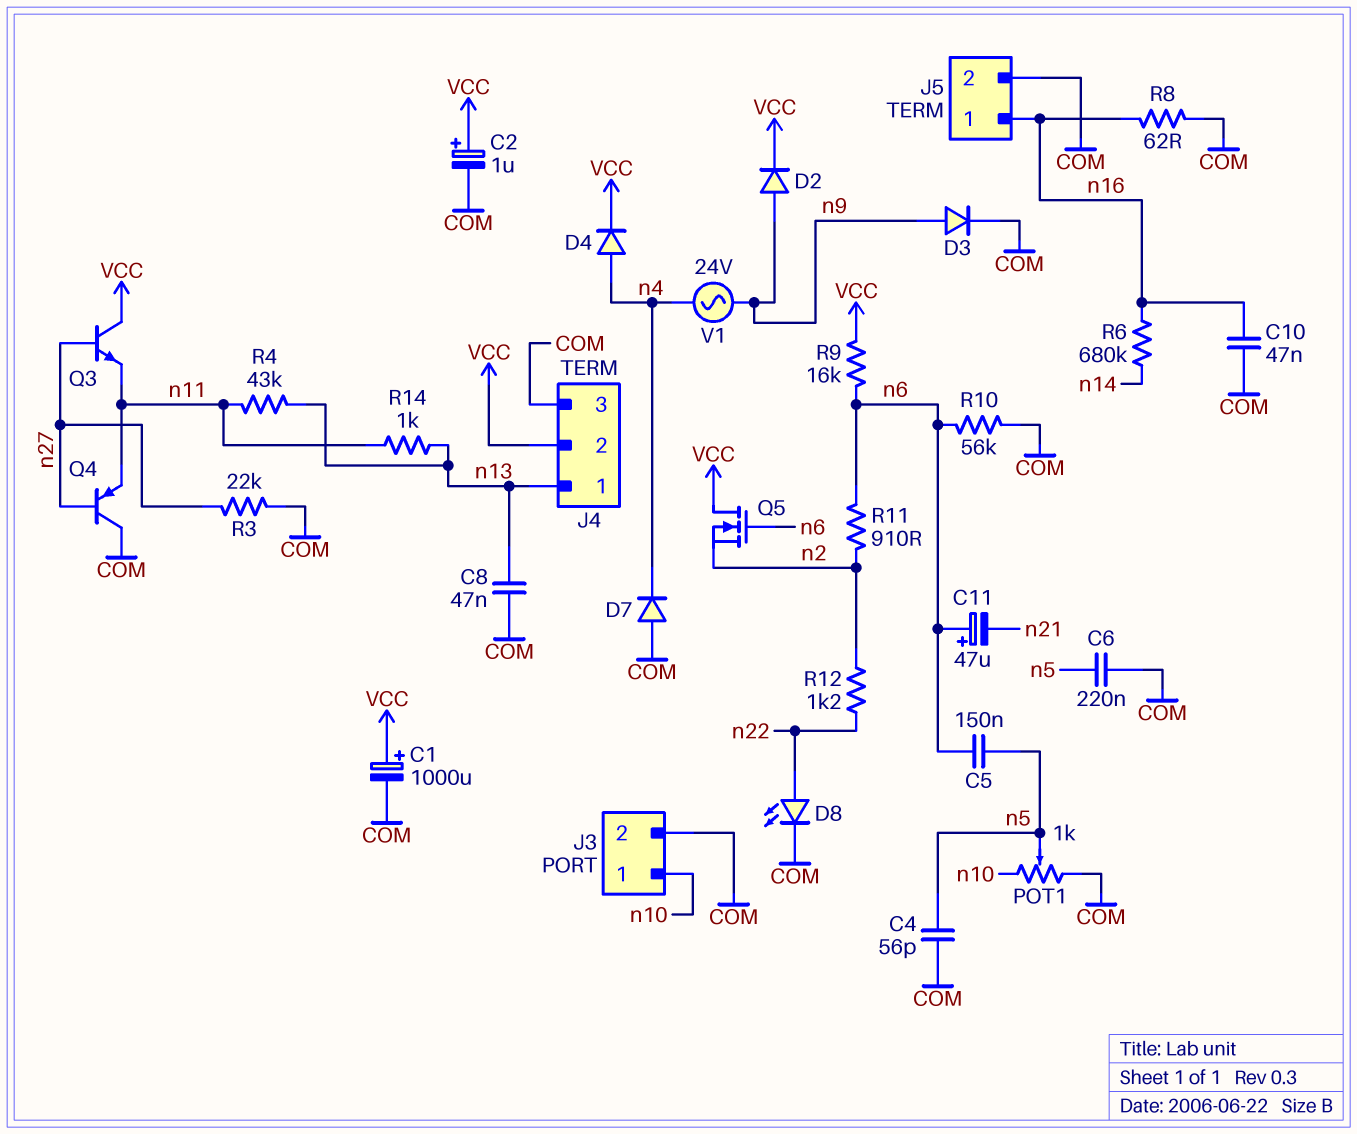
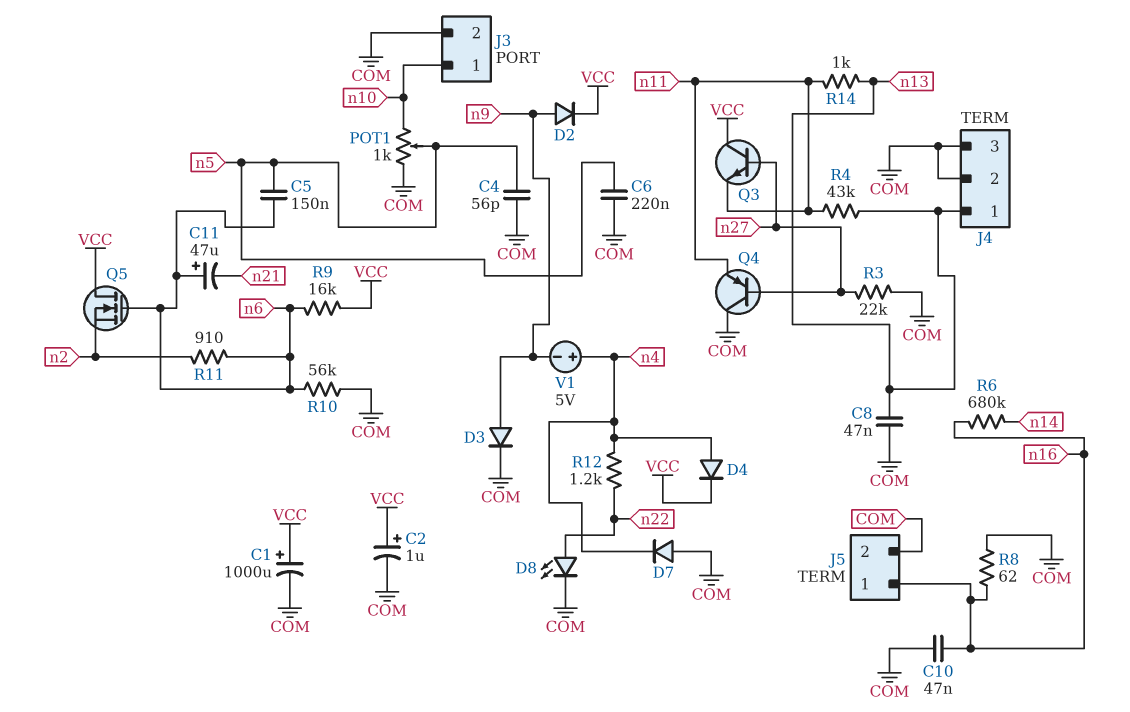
J4 pin 2: VCC -> COM
R12: 1.2k (n2, n22) -> 1.2k (n4, n22)
V1: AC 24V (n4, n9) -> 5V (plus n4, minus n9)

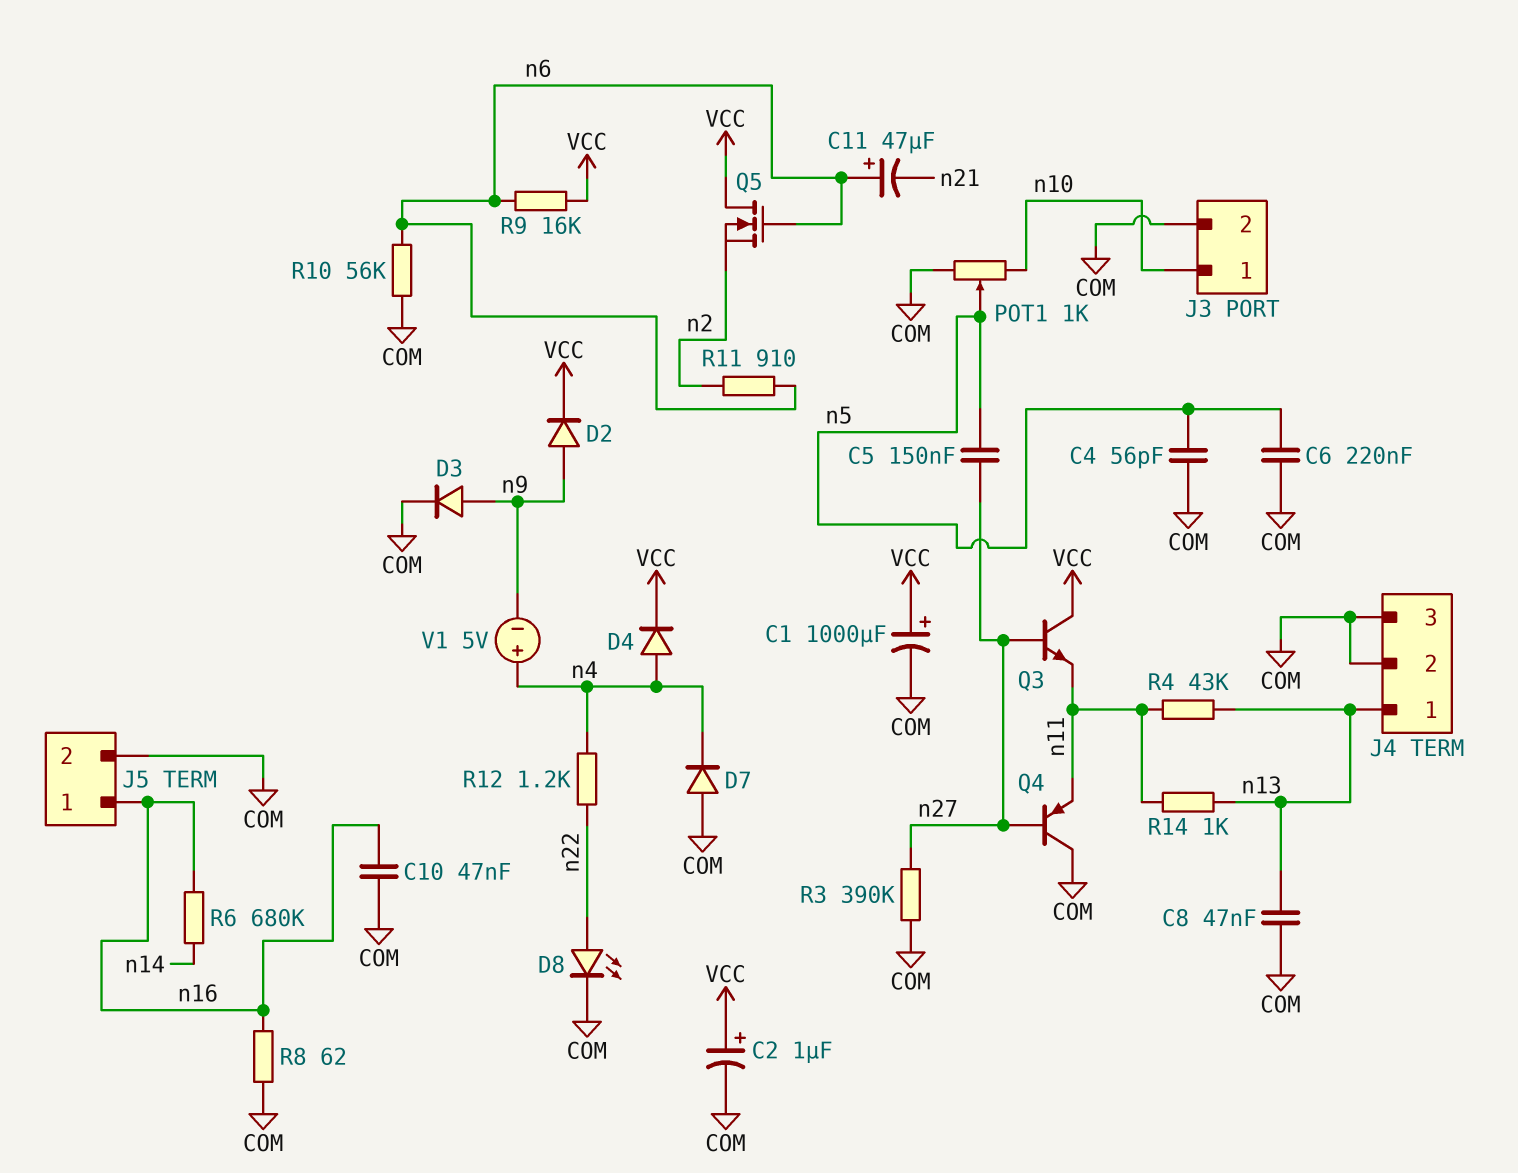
C5: 150nF (n5, n6) -> 150nF (n5, n27)
R3: 22k (COM, n27) -> 390k (COM, n27)

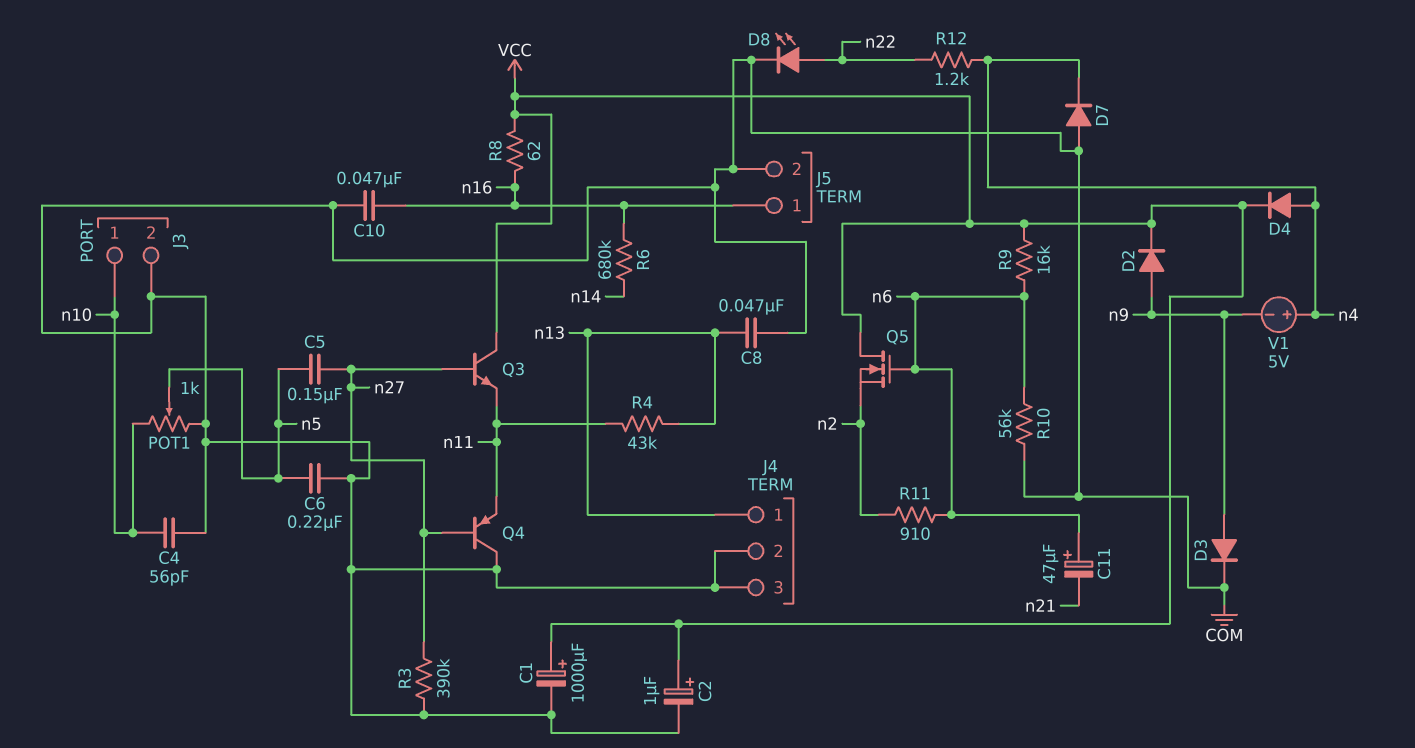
C4: 56pF (COM, n5) -> 56pF (COM, n10)
R8: 62 (COM, n16) -> 62 (VCC, n16)
R14: 1k (n11, n13) -> none

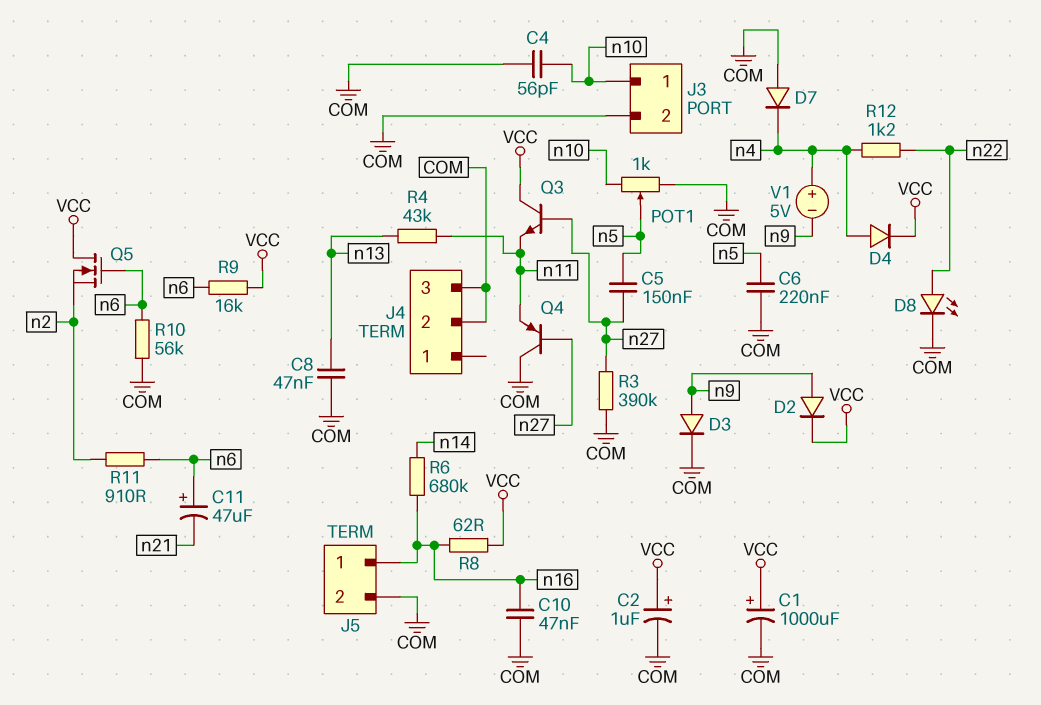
J4 pin 1: n13 -> none

